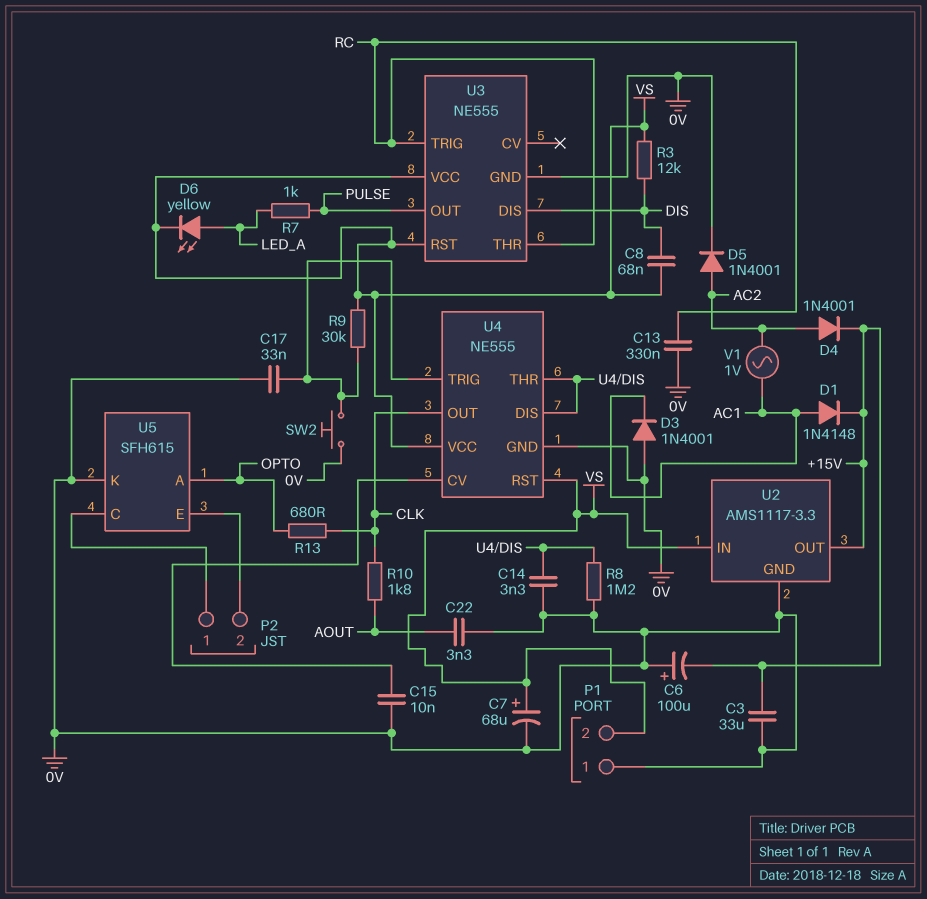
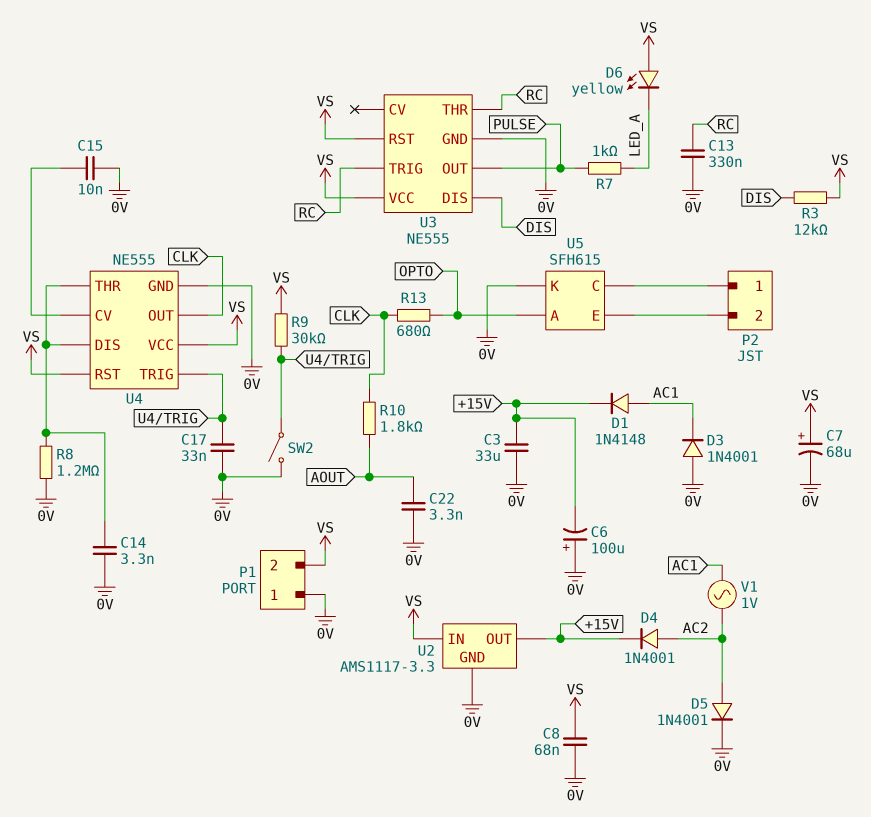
C8: 68nF (DIS, VS) -> 68nF (0V, VS)
D6: LED yellow (A LED_A, K VS) -> LED yellow (A VS, K LED_A)
SW2: button (0V, U4/TRIG) -> switch (0V, U4/TRIG)

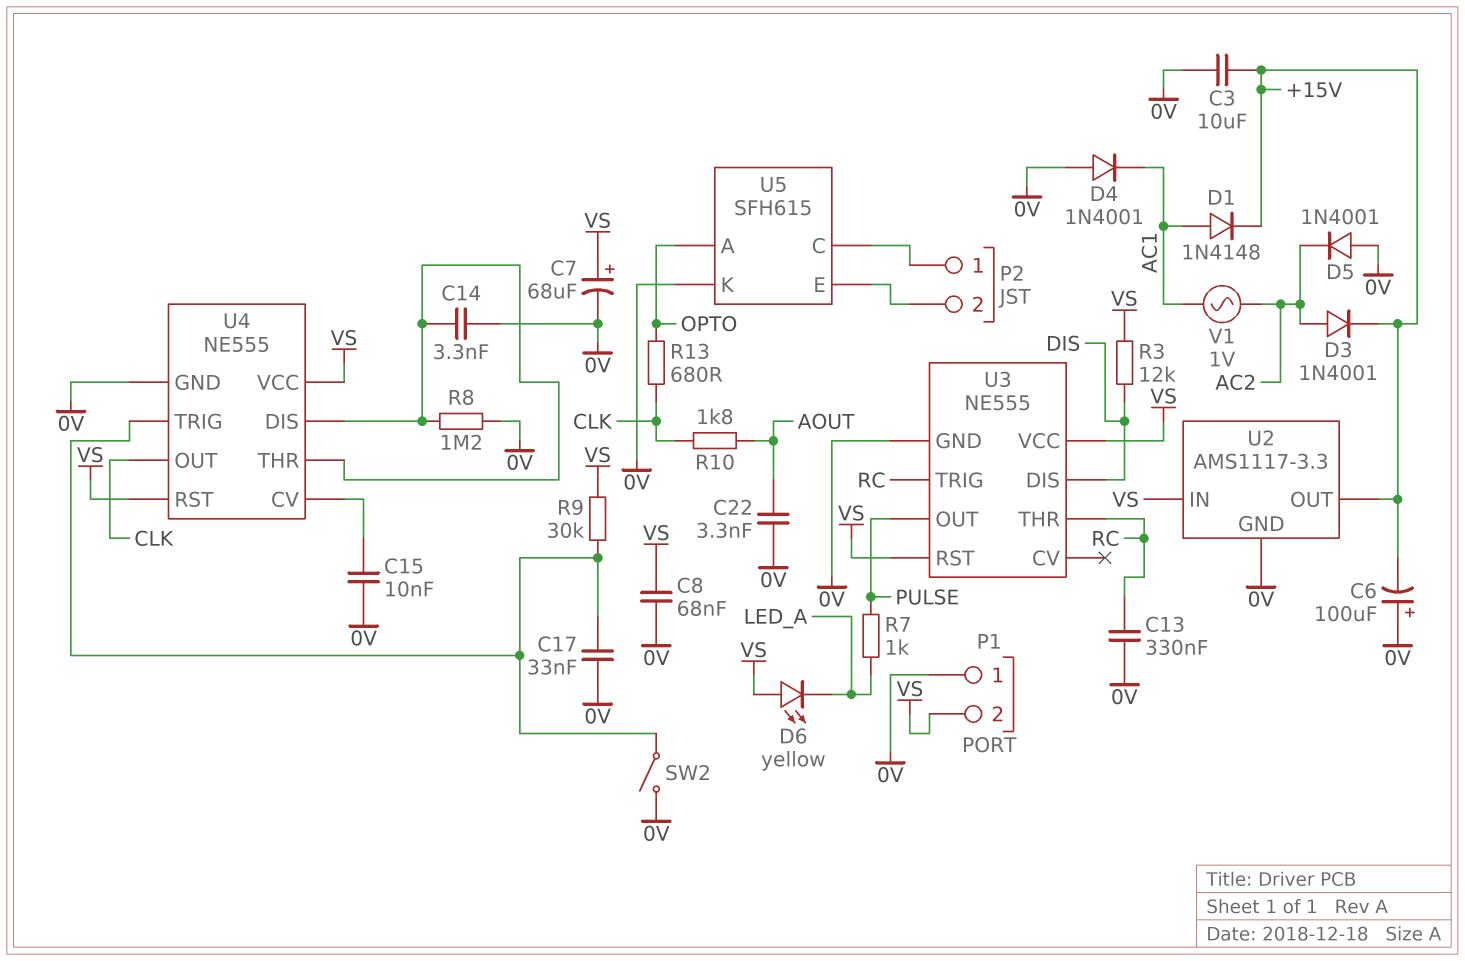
C3: 33uF (+15V, 0V) -> 10uF (+15V, 0V)
D3: diode 1N4001 (A 0V, K AC1) -> diode 1N4001 (A AC2, K +15V)
D4: diode 1N4001 (A AC2, K +15V) -> diode 1N4001 (A 0V, K AC1)
D5: diode 1N4001 (A AC2, K 0V) -> diode 1N4001 (A 0V, K AC2)

